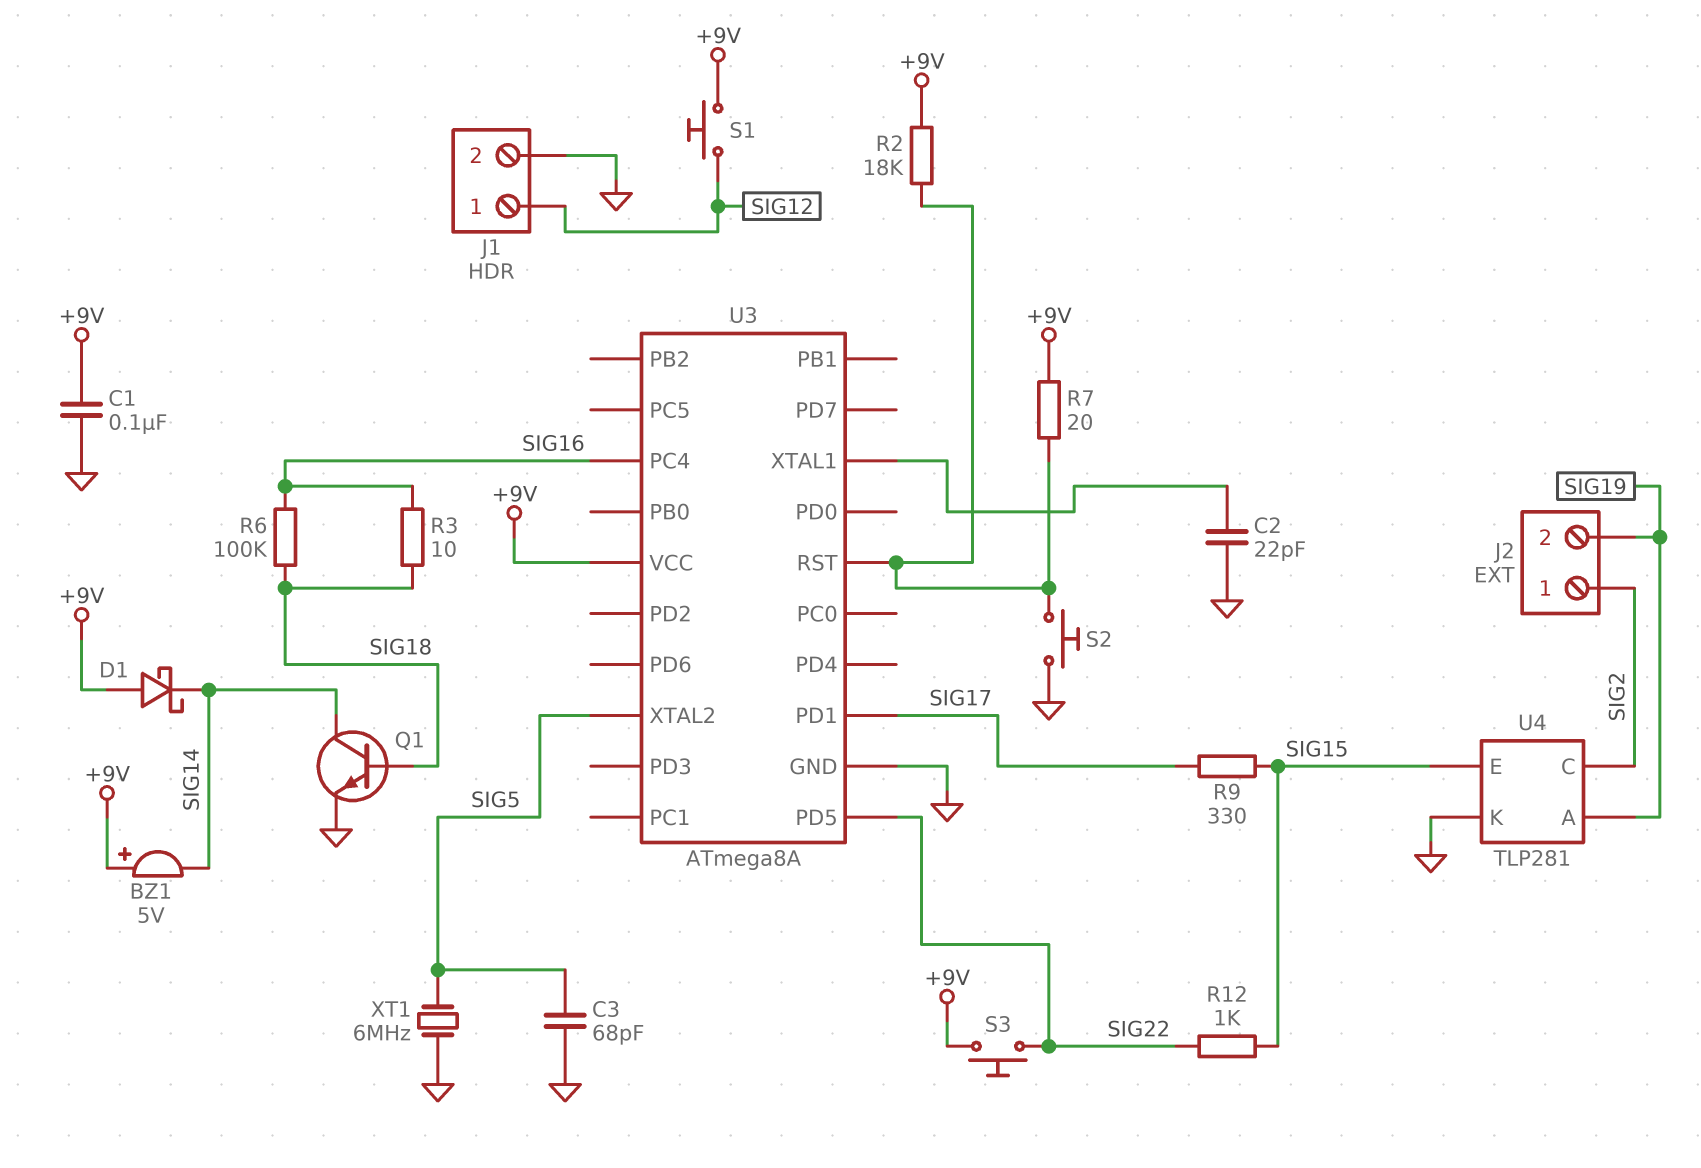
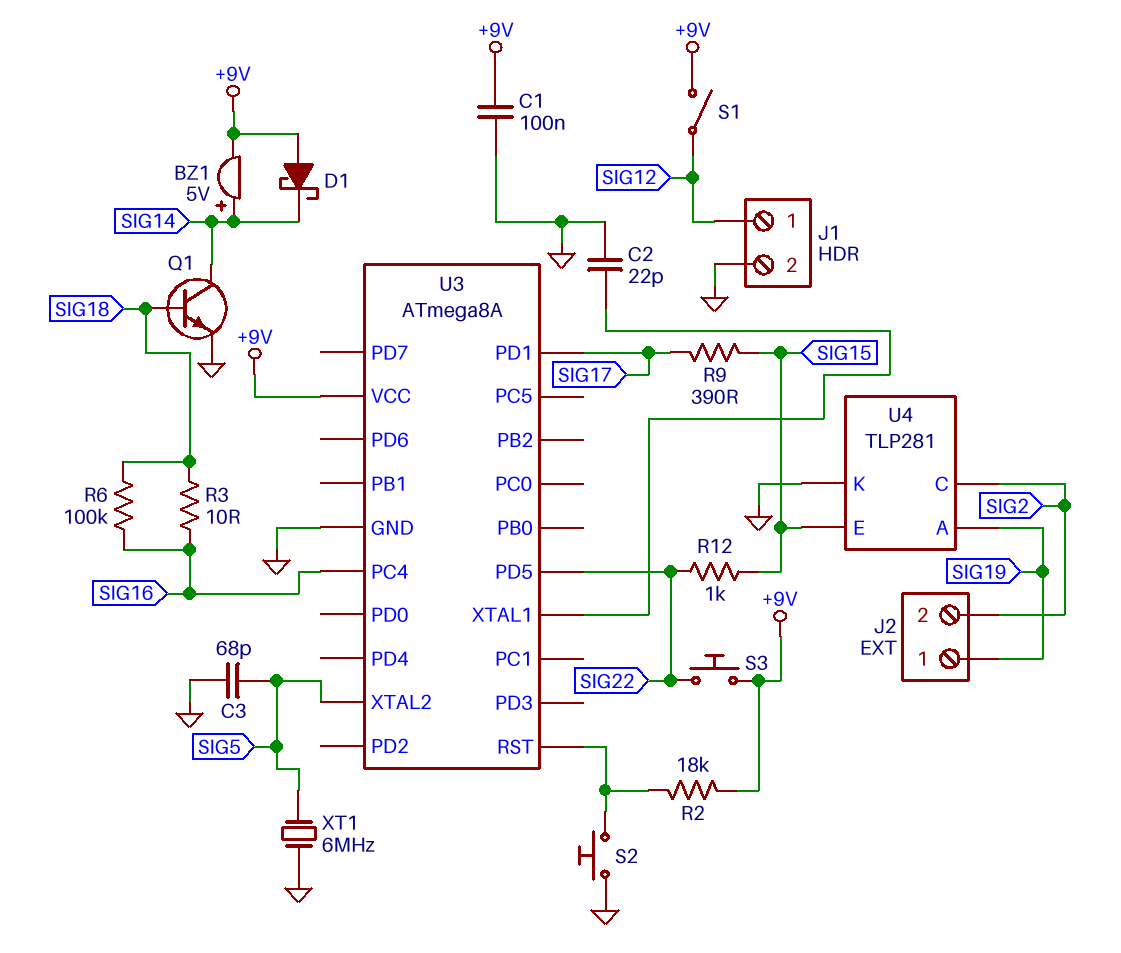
BZ1: buzzer 5V (plus +9V, minus SIG14) -> buzzer 5V (plus SIG14, minus +9V)
J2 pin 1: SIG2 -> SIG19
J2 pin 2: SIG19 -> SIG2
R7: 20 (+9V, U3/RST) -> none
R9: 330 (SIG15, SIG17) -> 390 (SIG15, SIG17)
S1: button (+9V, SIG12) -> switch (+9V, SIG12)

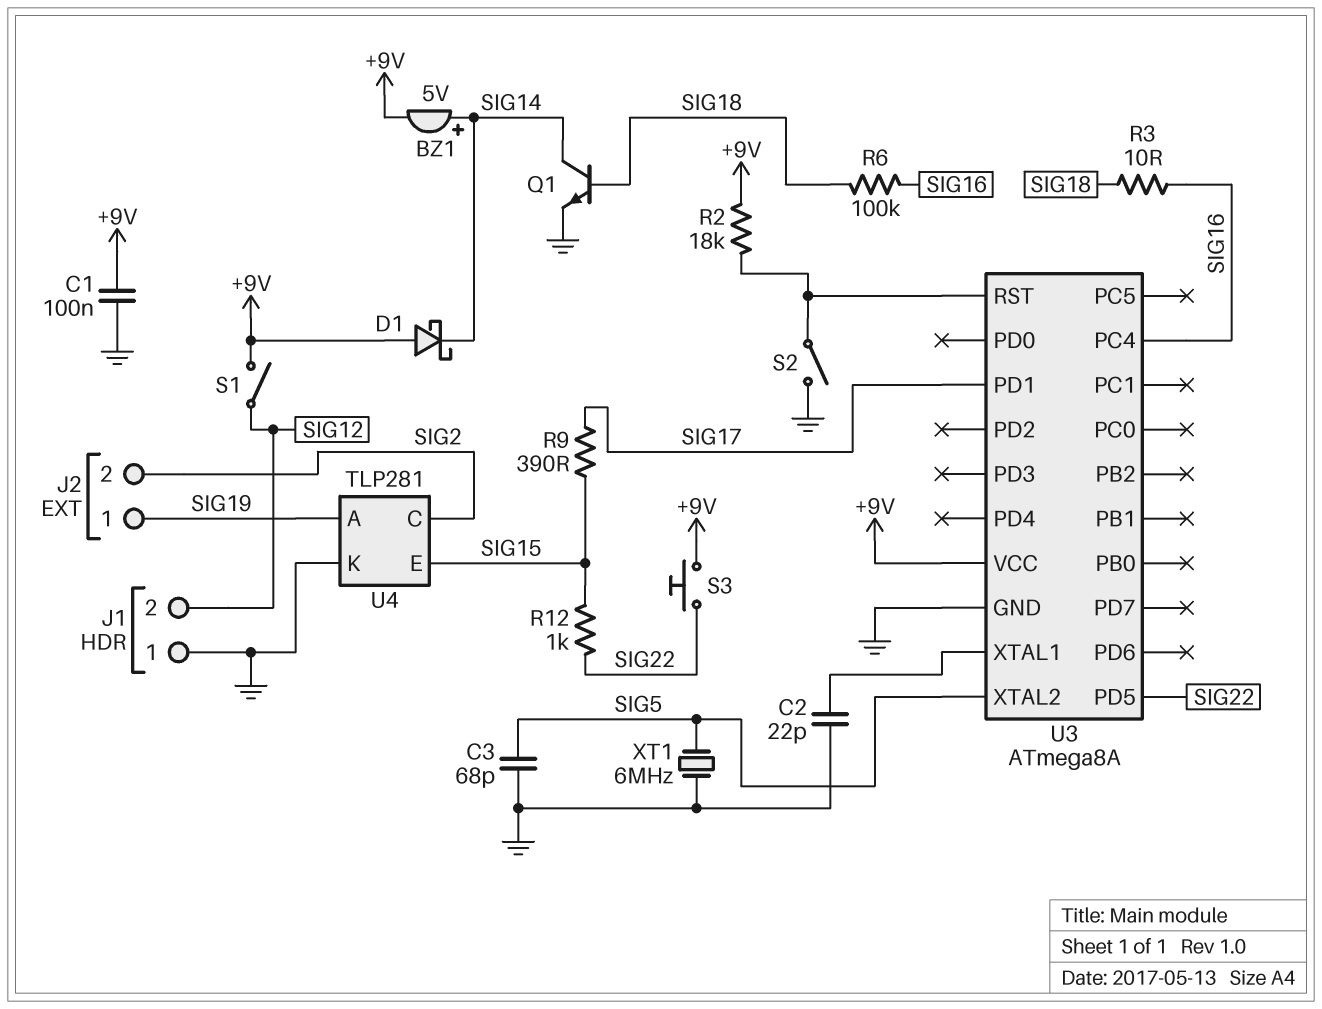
J1 pin 1: SIG12 -> GND
J1 pin 2: GND -> SIG12
S2: button (GND, U3/RST) -> switch (GND, U3/RST)

